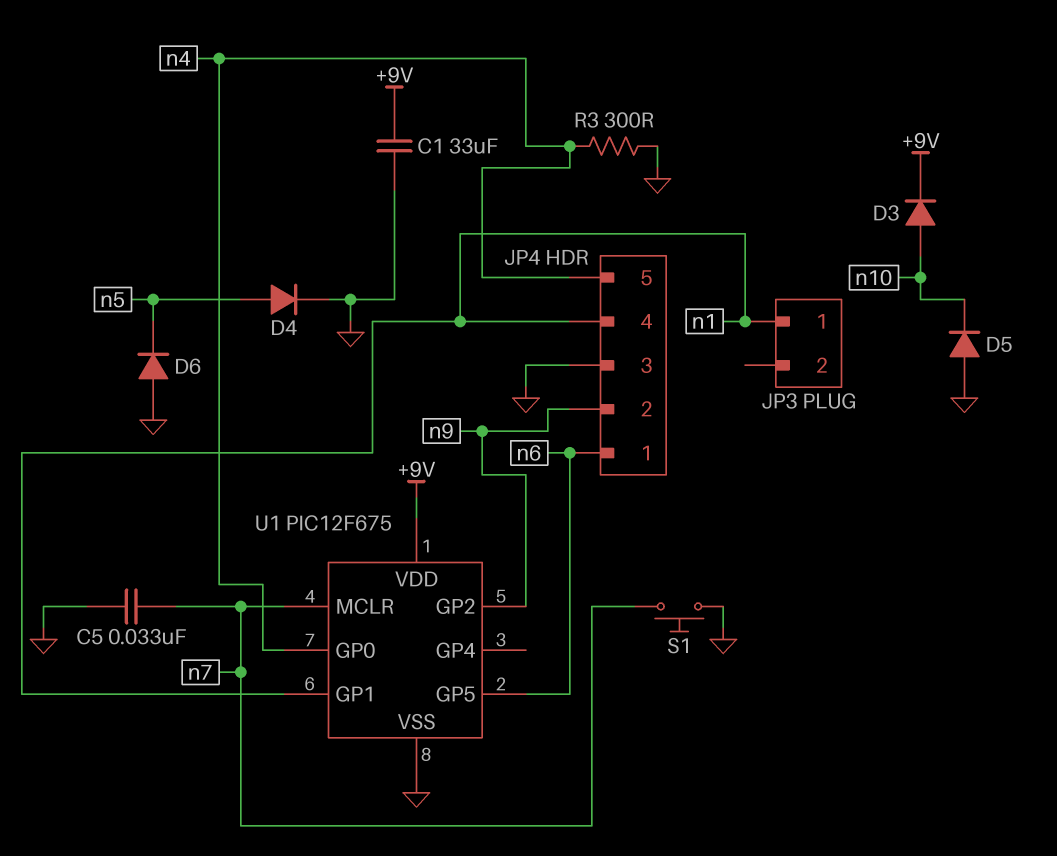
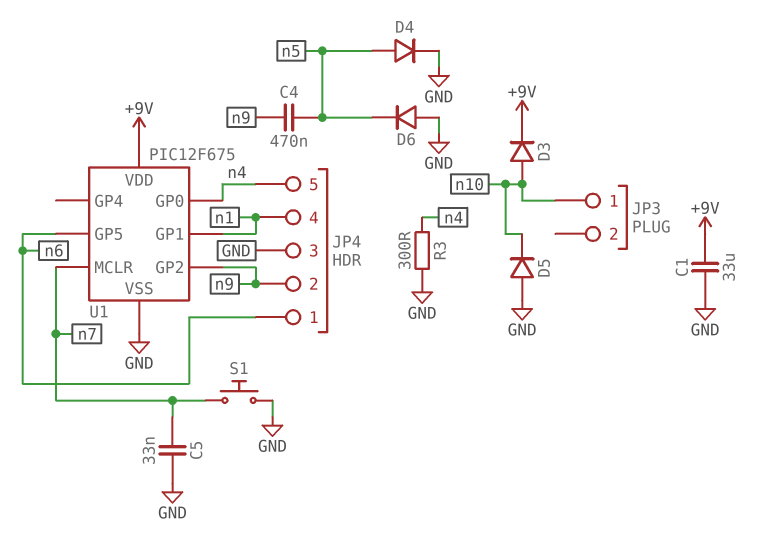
C4: none -> 470nF (n5, n9)
JP3 pin 1: n1 -> n10

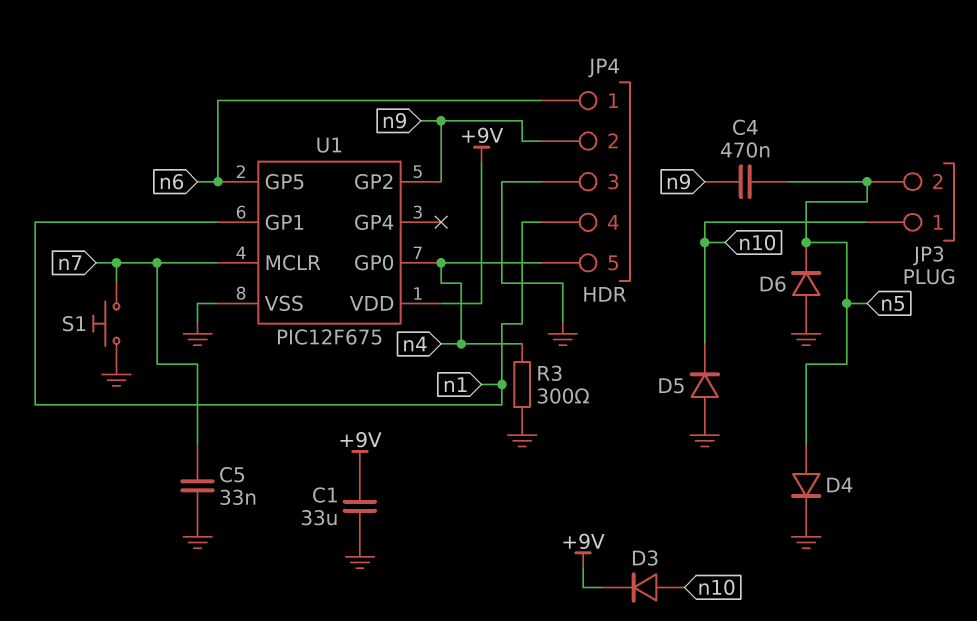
JP3 pin 2: none -> n5

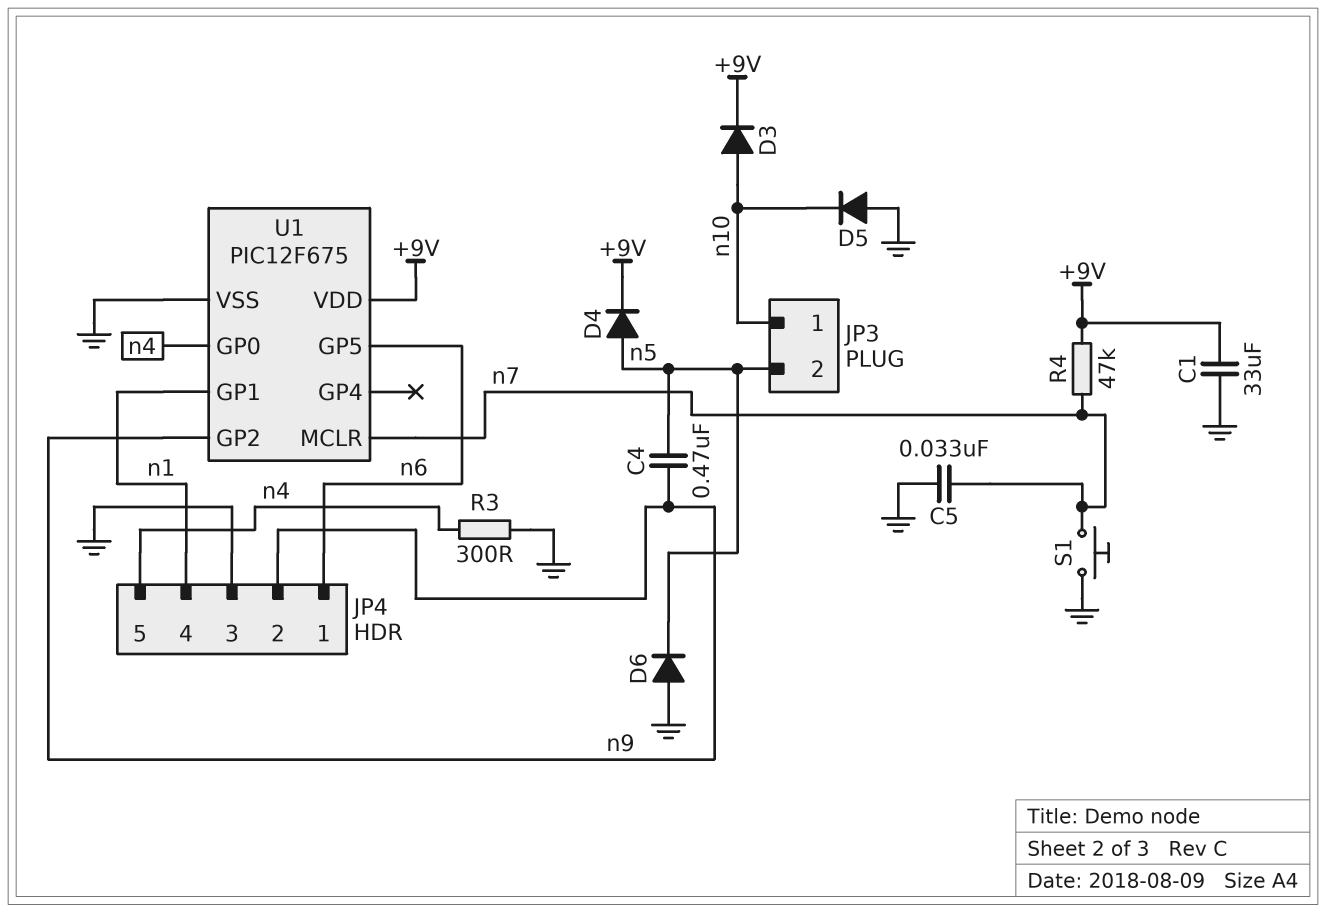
D4: diode (A n5, K GND) -> diode (A n5, K +9V)
R4: none -> 47k (+9V, n7)

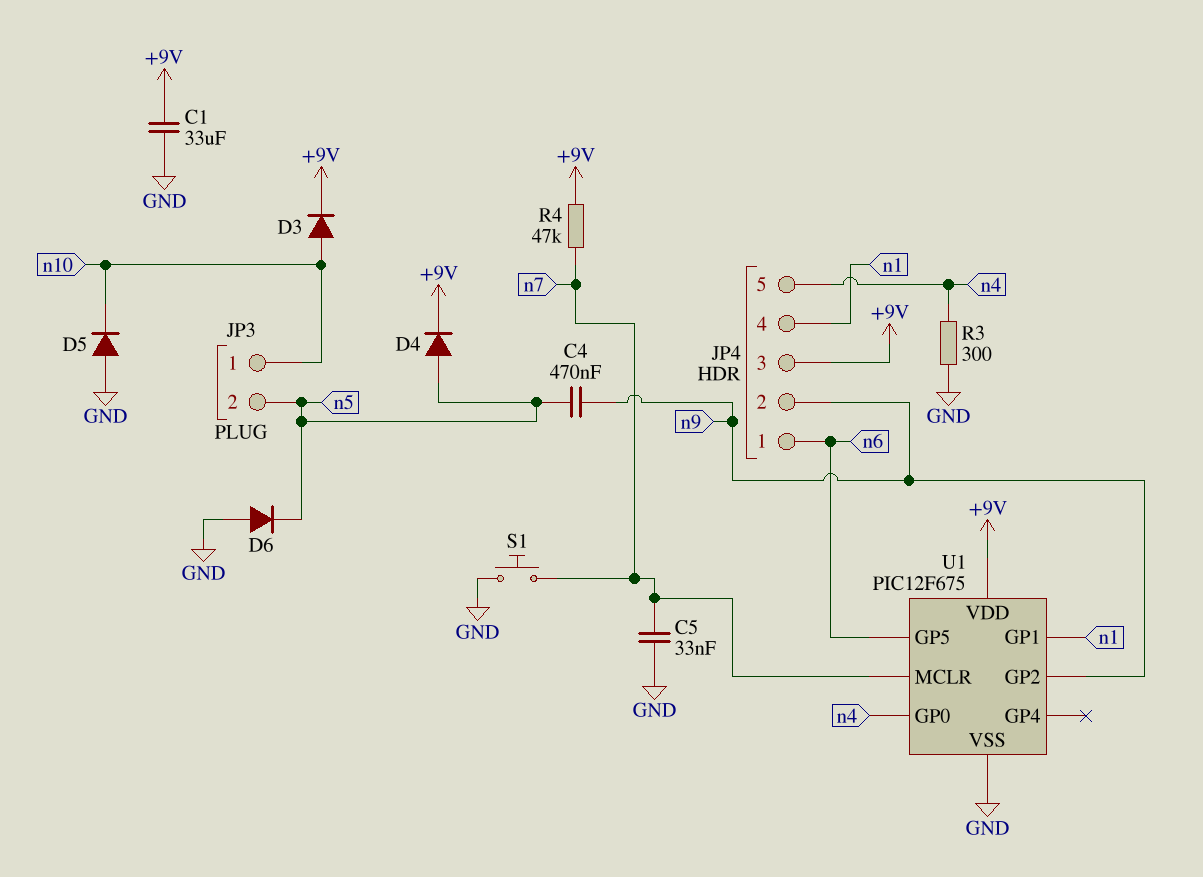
JP4 pin 3: GND -> +9V

